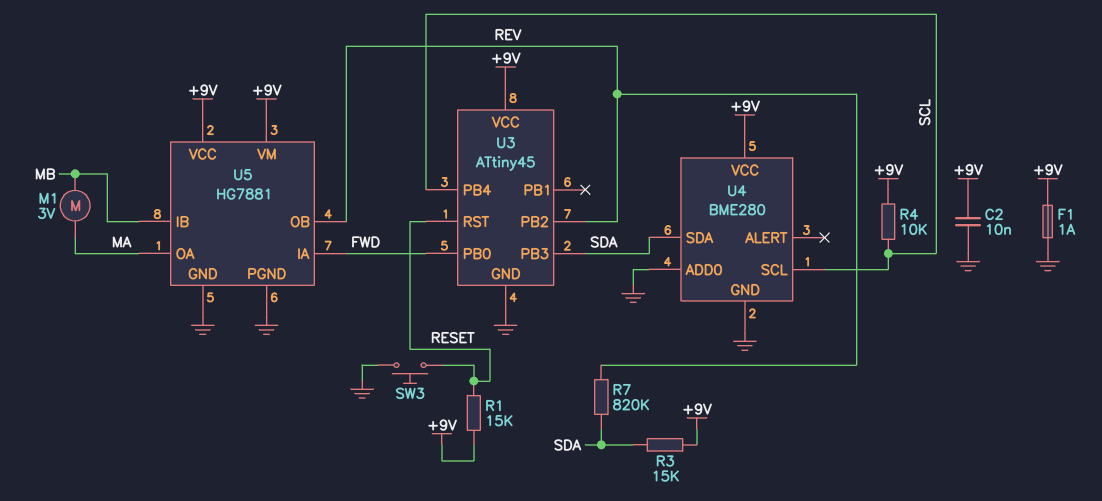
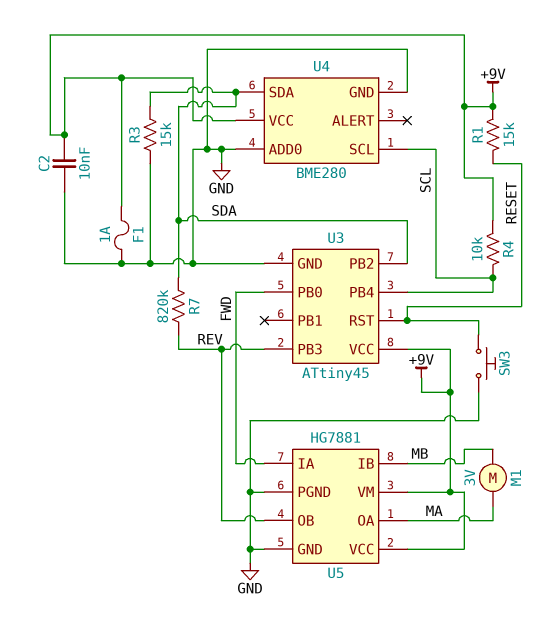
R3: 15k (+9V, SDA) -> 15k (GND, SDA)
U3 pin PB2: REV -> SDA
U3 pin PB3: SDA -> REV

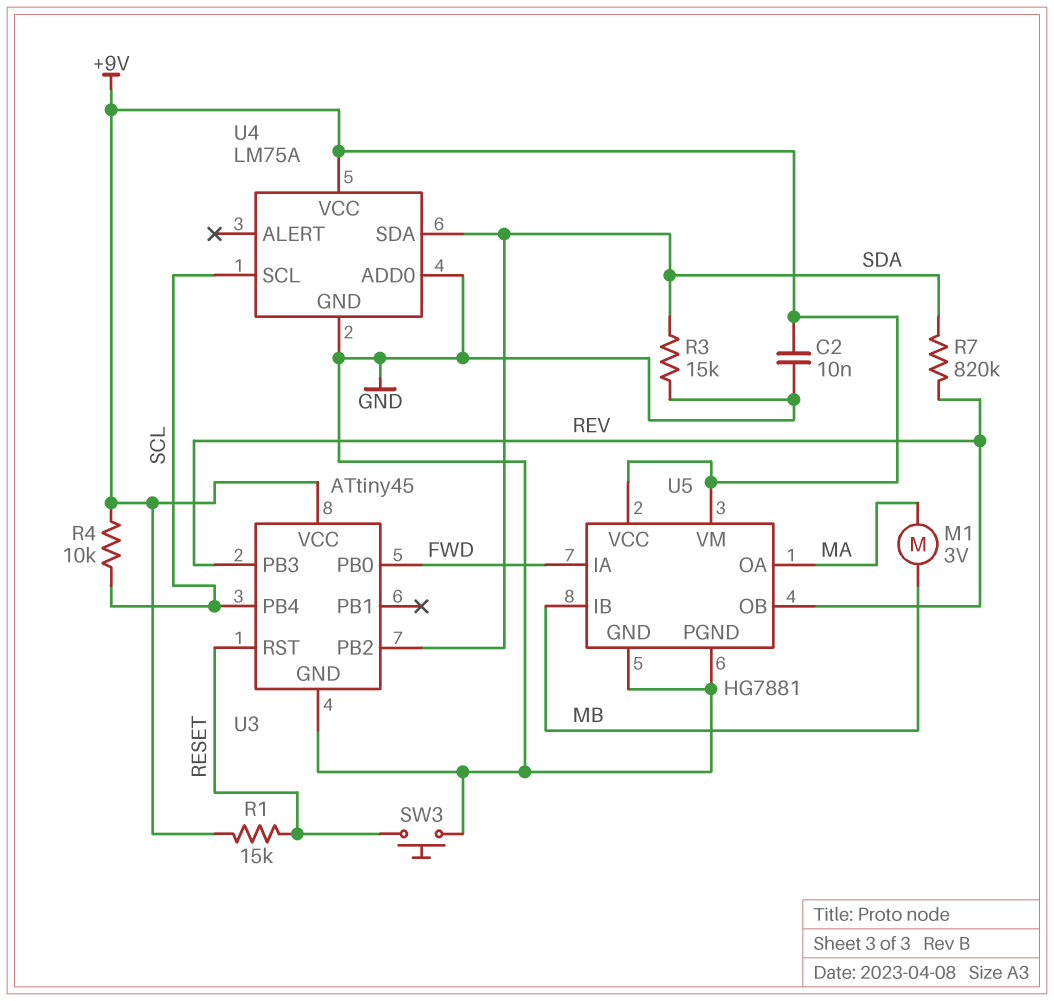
F1: 1A (+9V, GND) -> none
U4: BME280 -> LM75A

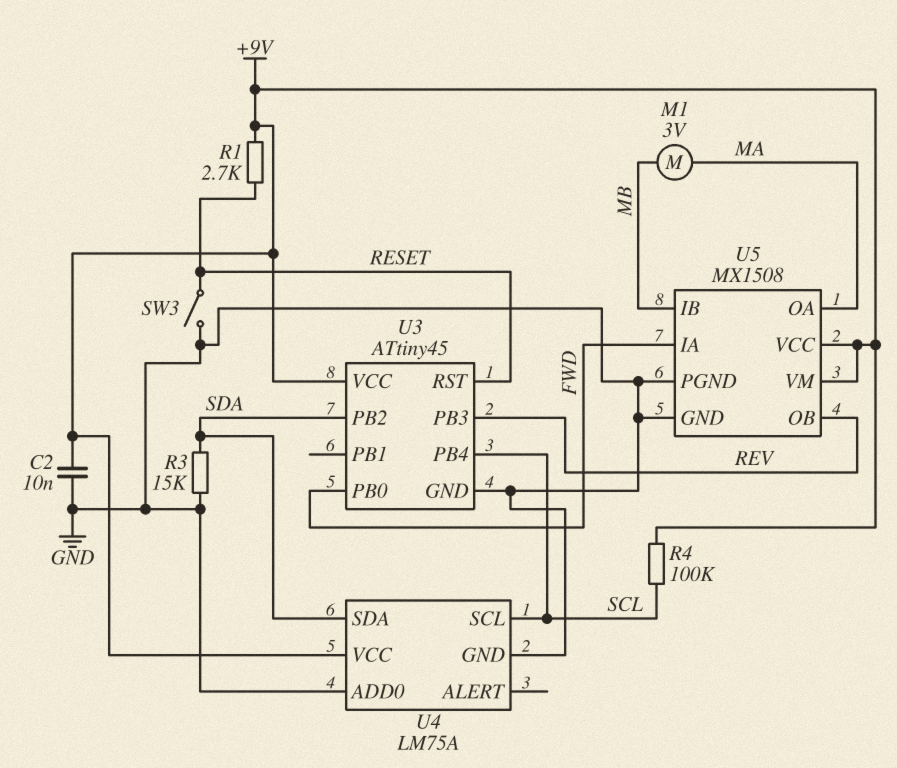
R1: 15k (+9V, RESET) -> 2.7k (+9V, RESET)
R4: 10k (+9V, SCL) -> 100k (+9V, SCL)
R7: 820k (REV, SDA) -> none
SW3: button (GND, RESET) -> switch (GND, RESET)
U5: HG7881 -> MX1508

